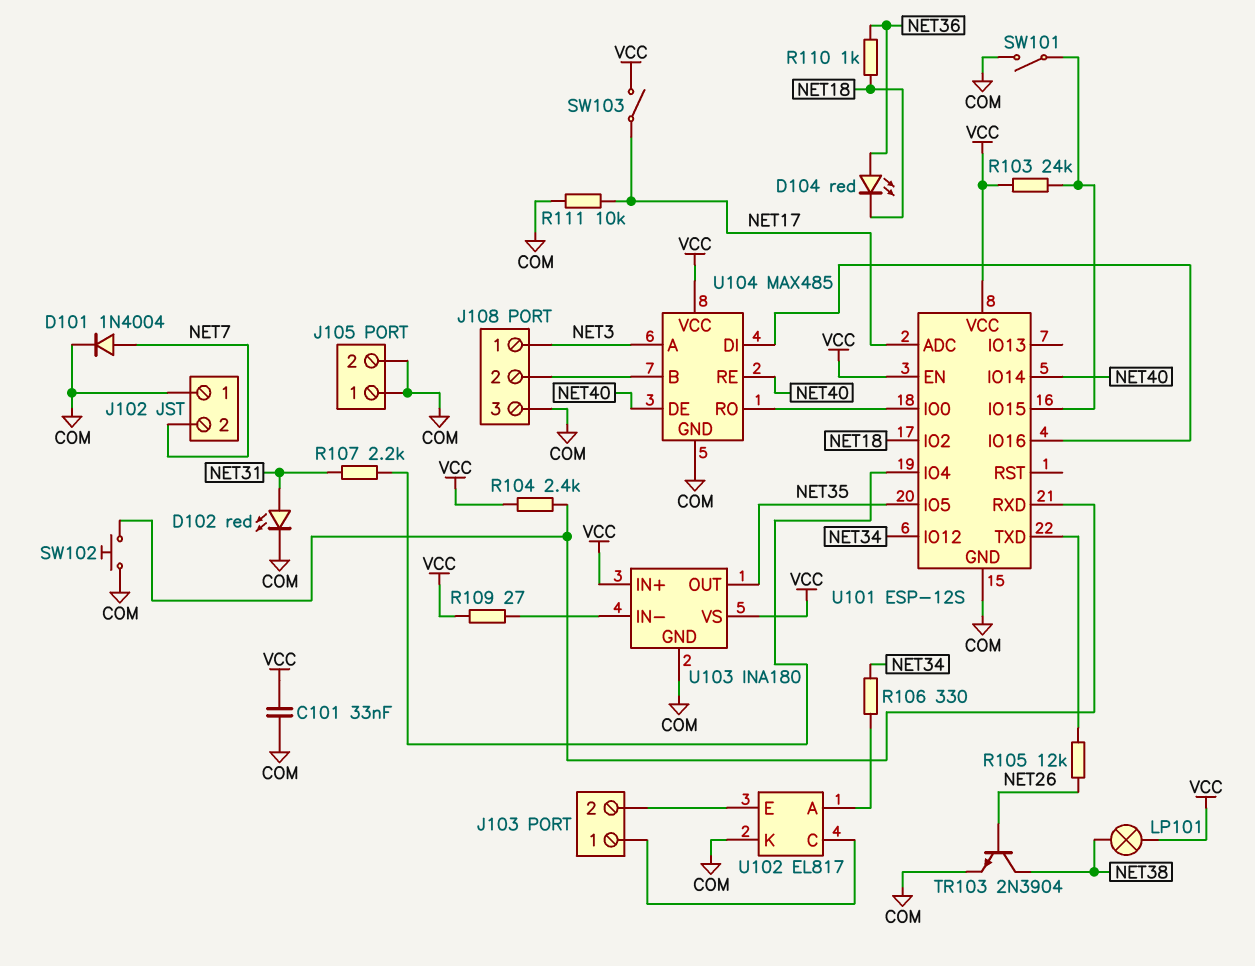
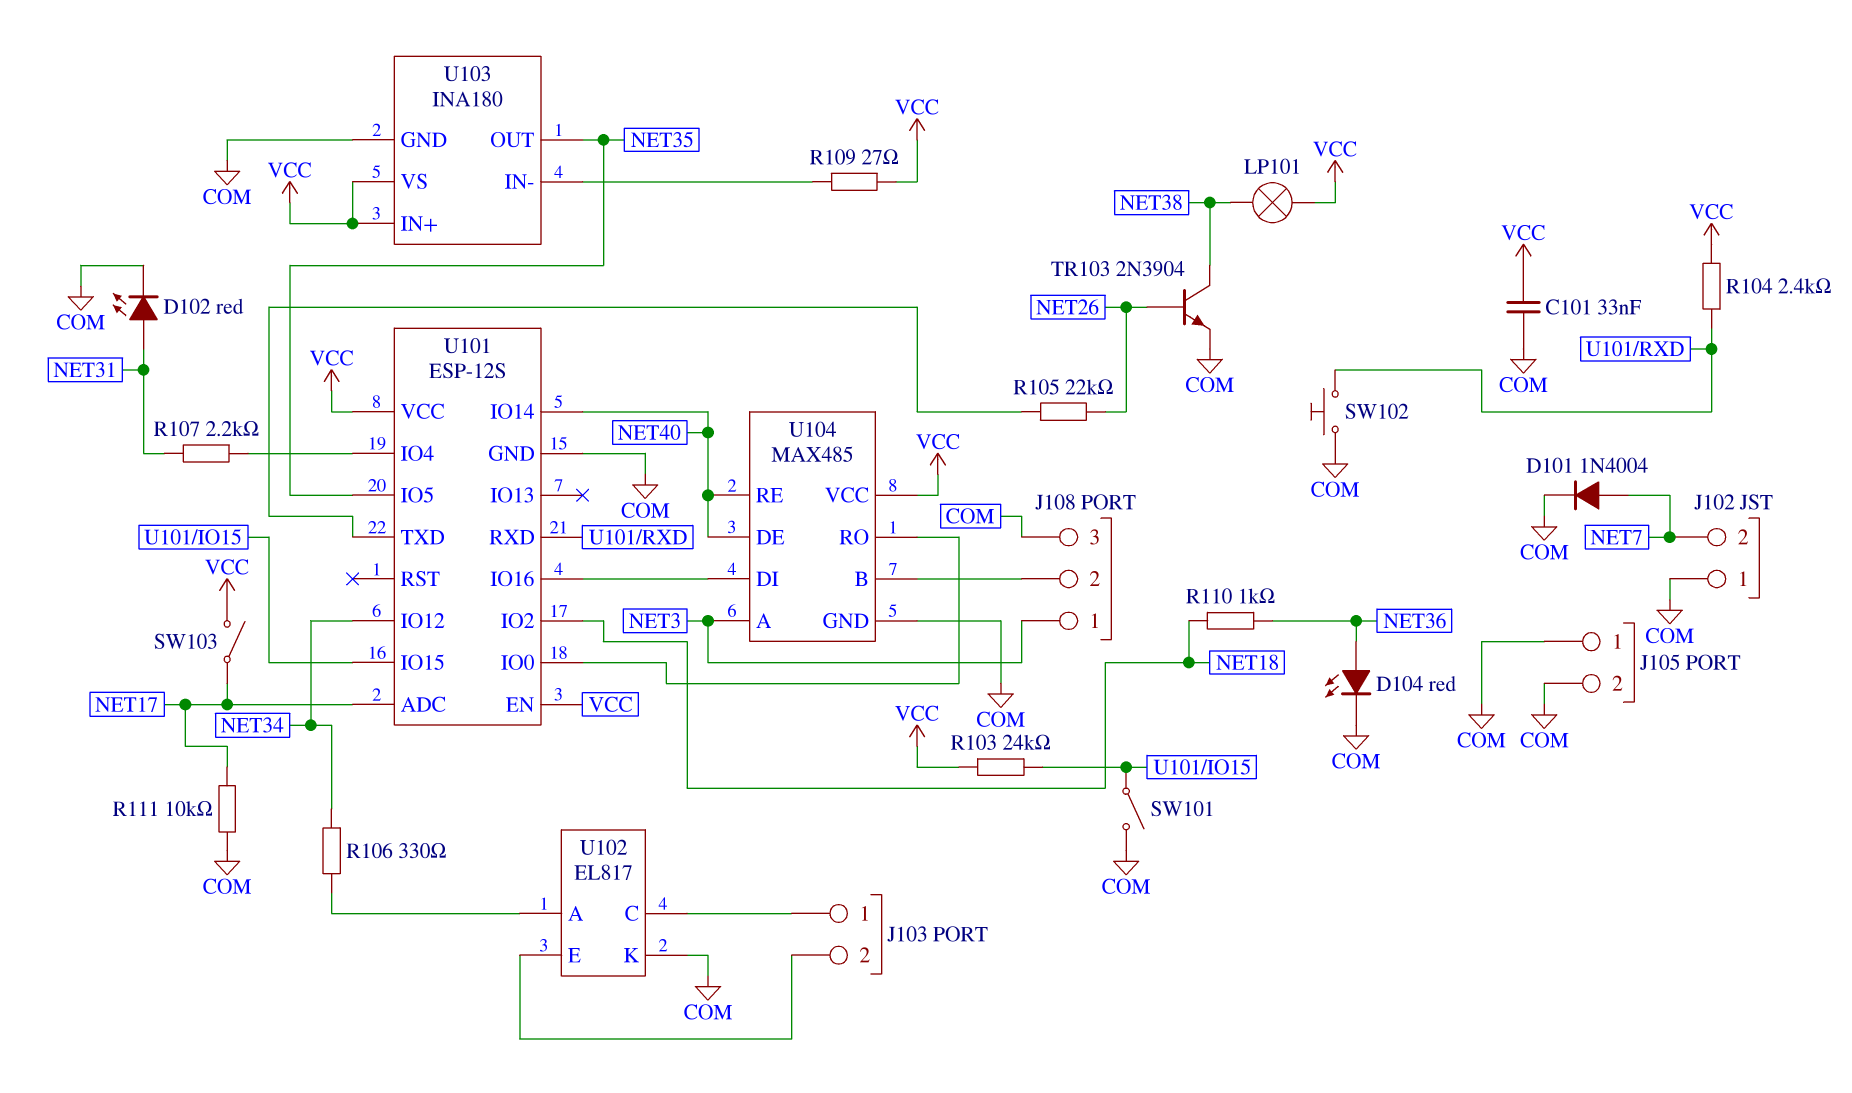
D104: LED red (A NET36, K NET18) -> LED red (A NET36, K COM)
R105: 12k (NET26, U101/TXD) -> 22k (NET26, U101/TXD)

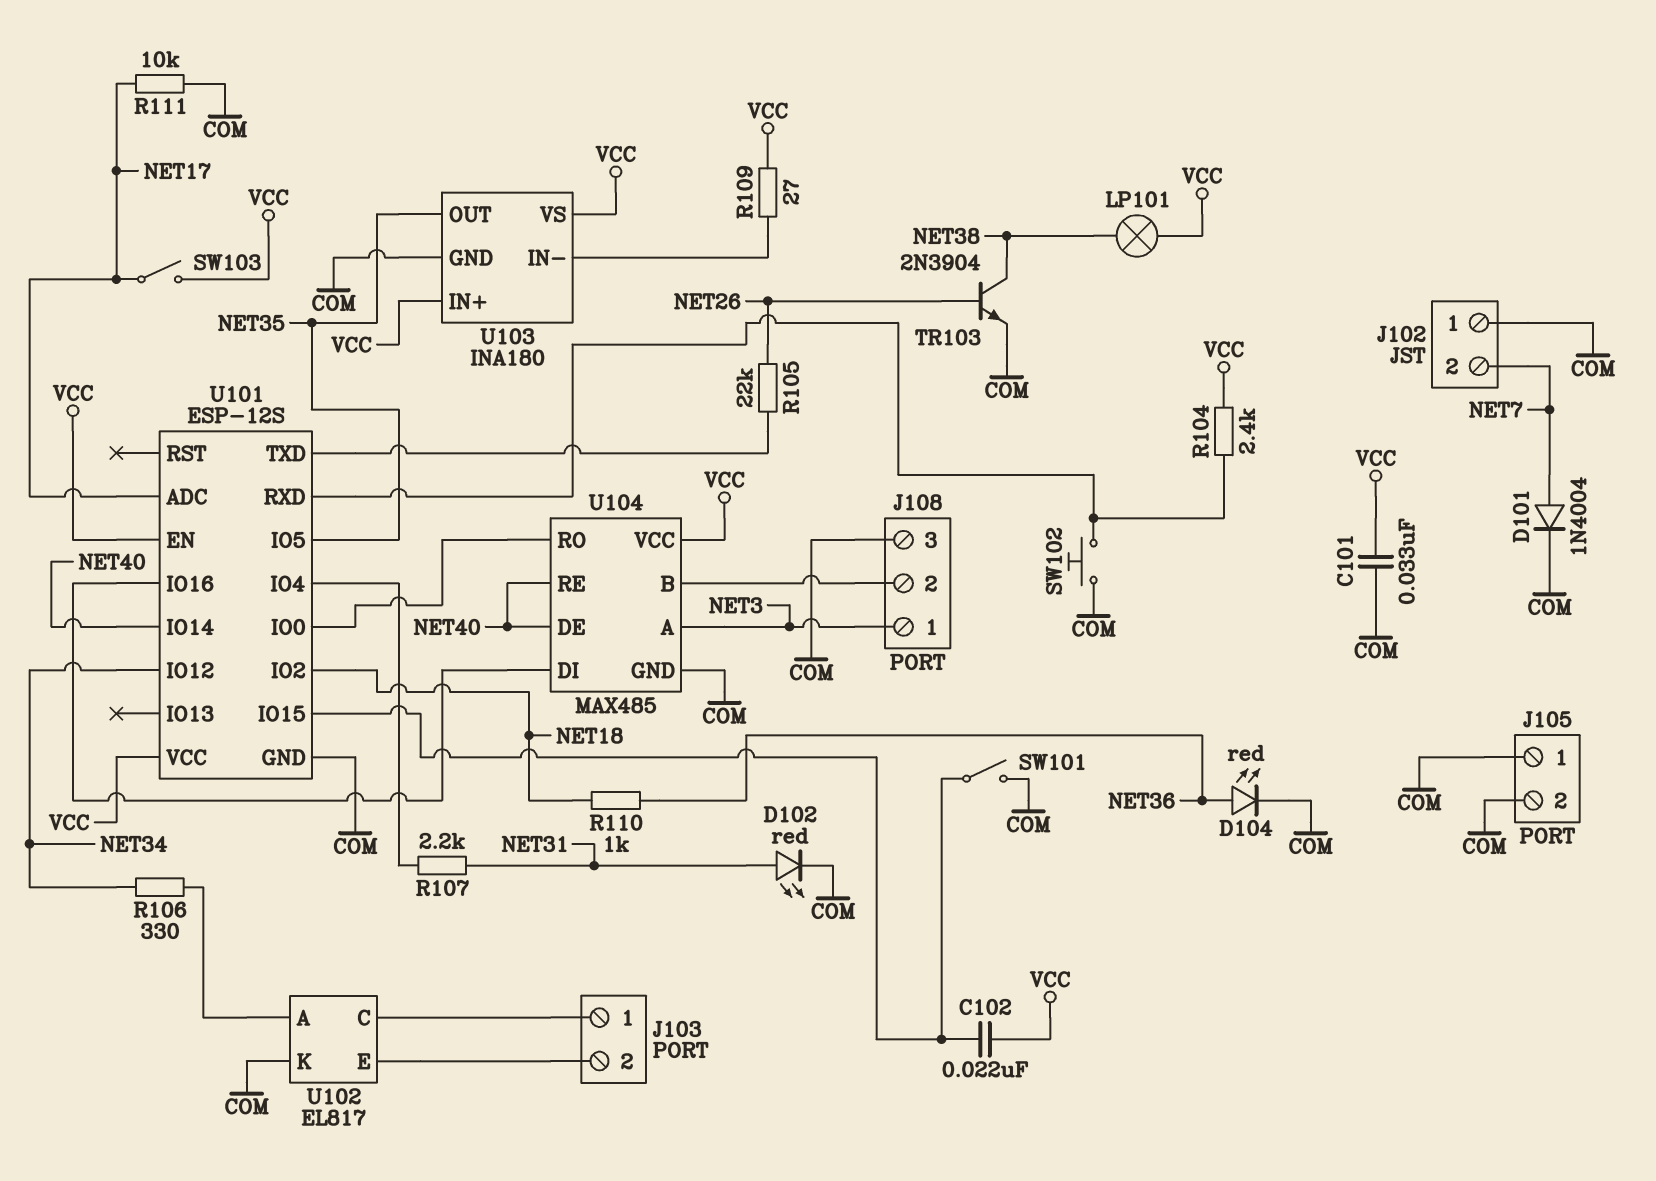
C102: none -> 22nF (U101/IO15, VCC)
R103: 24k (U101/IO15, VCC) -> none

